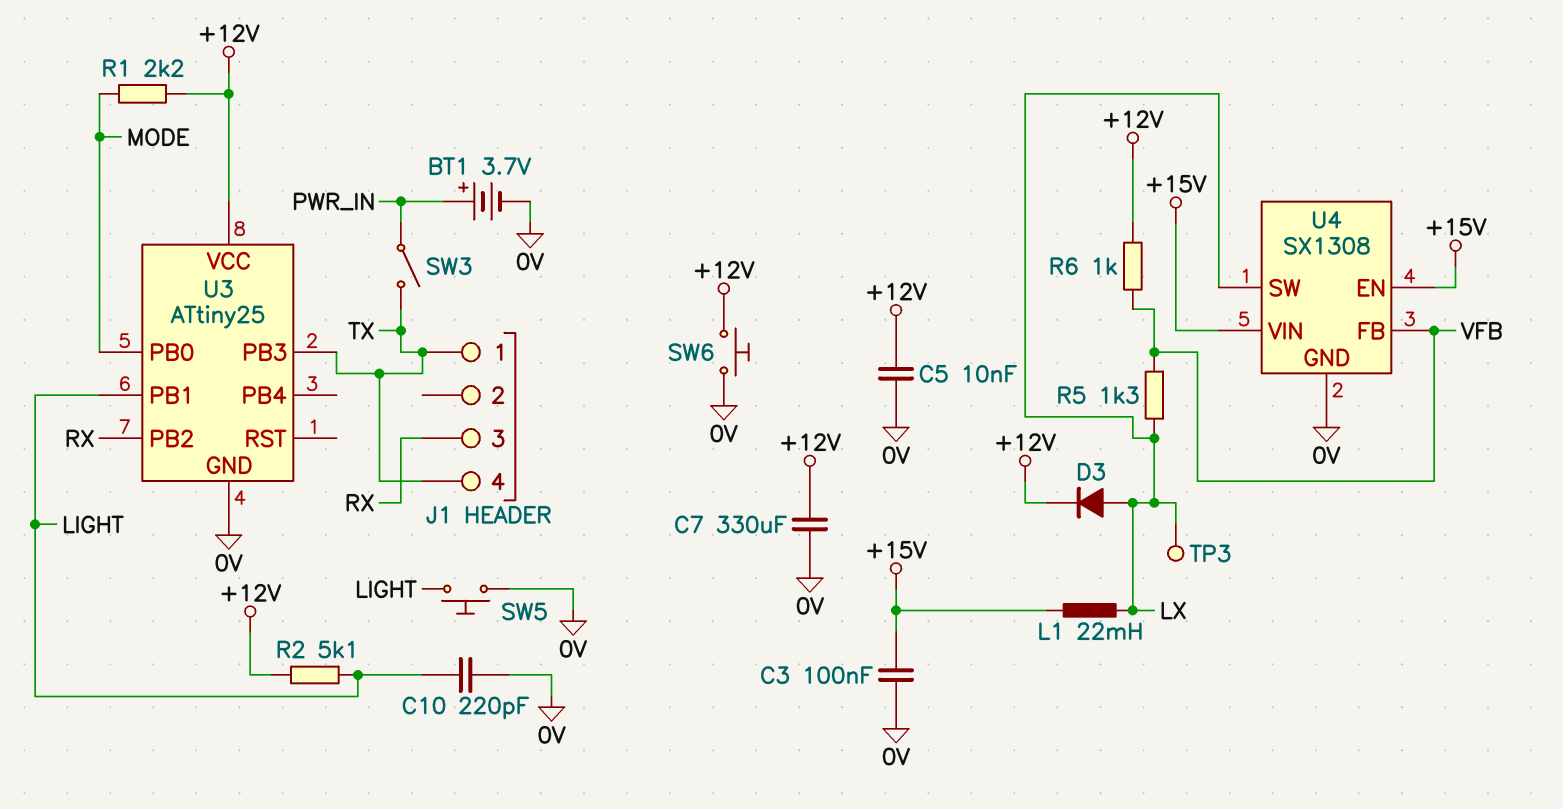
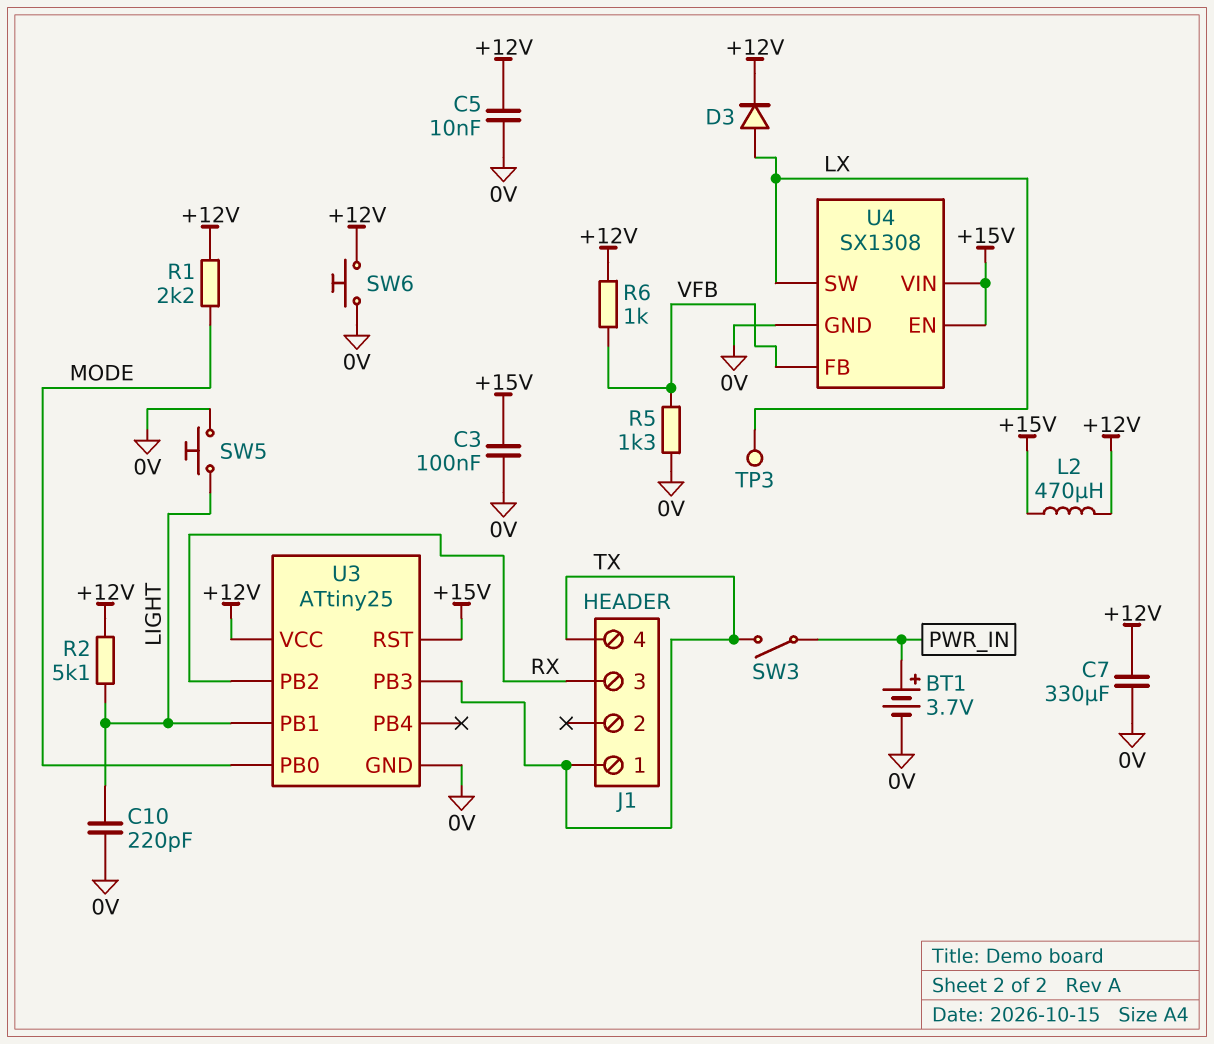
L1: 22mH (+15V, LX) -> none
L2: none -> 470uH (+12V, +15V)
R5: 1.3k (LX, VFB) -> 1.3k (0V, VFB)
U3 pin RST: none -> +15V

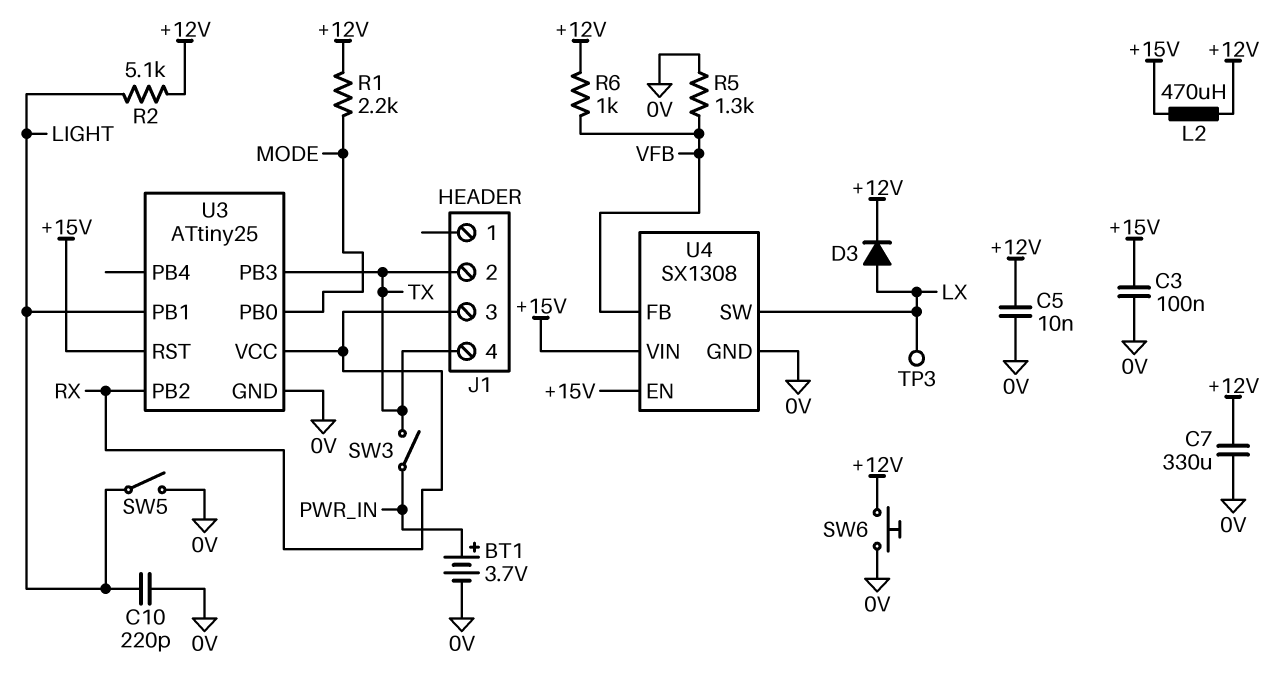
J1 pin 1: TX -> none
J1 pin 2: none -> TX
SW5: button (0V, LIGHT) -> switch (0V, LIGHT)
U3 pin VCC: +12V -> RX

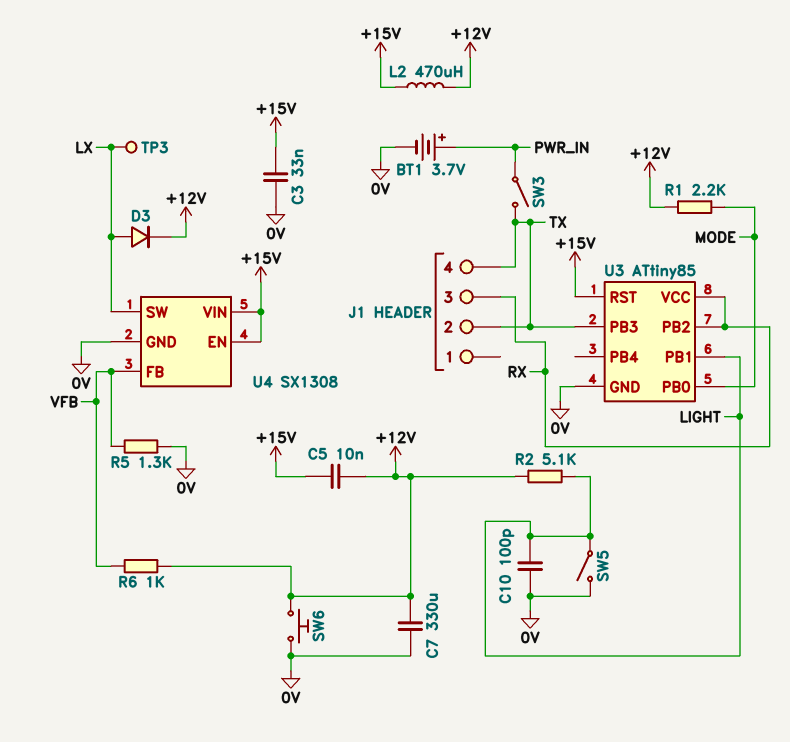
C3: 100nF (+15V, 0V) -> 33nF (+15V, 0V)
C5: 10nF (+12V, 0V) -> 10nF (+12V, +15V)
C10: 220pF (0V, LIGHT) -> 100pF (0V, LIGHT)
U3: ATtiny25 -> ATtiny85

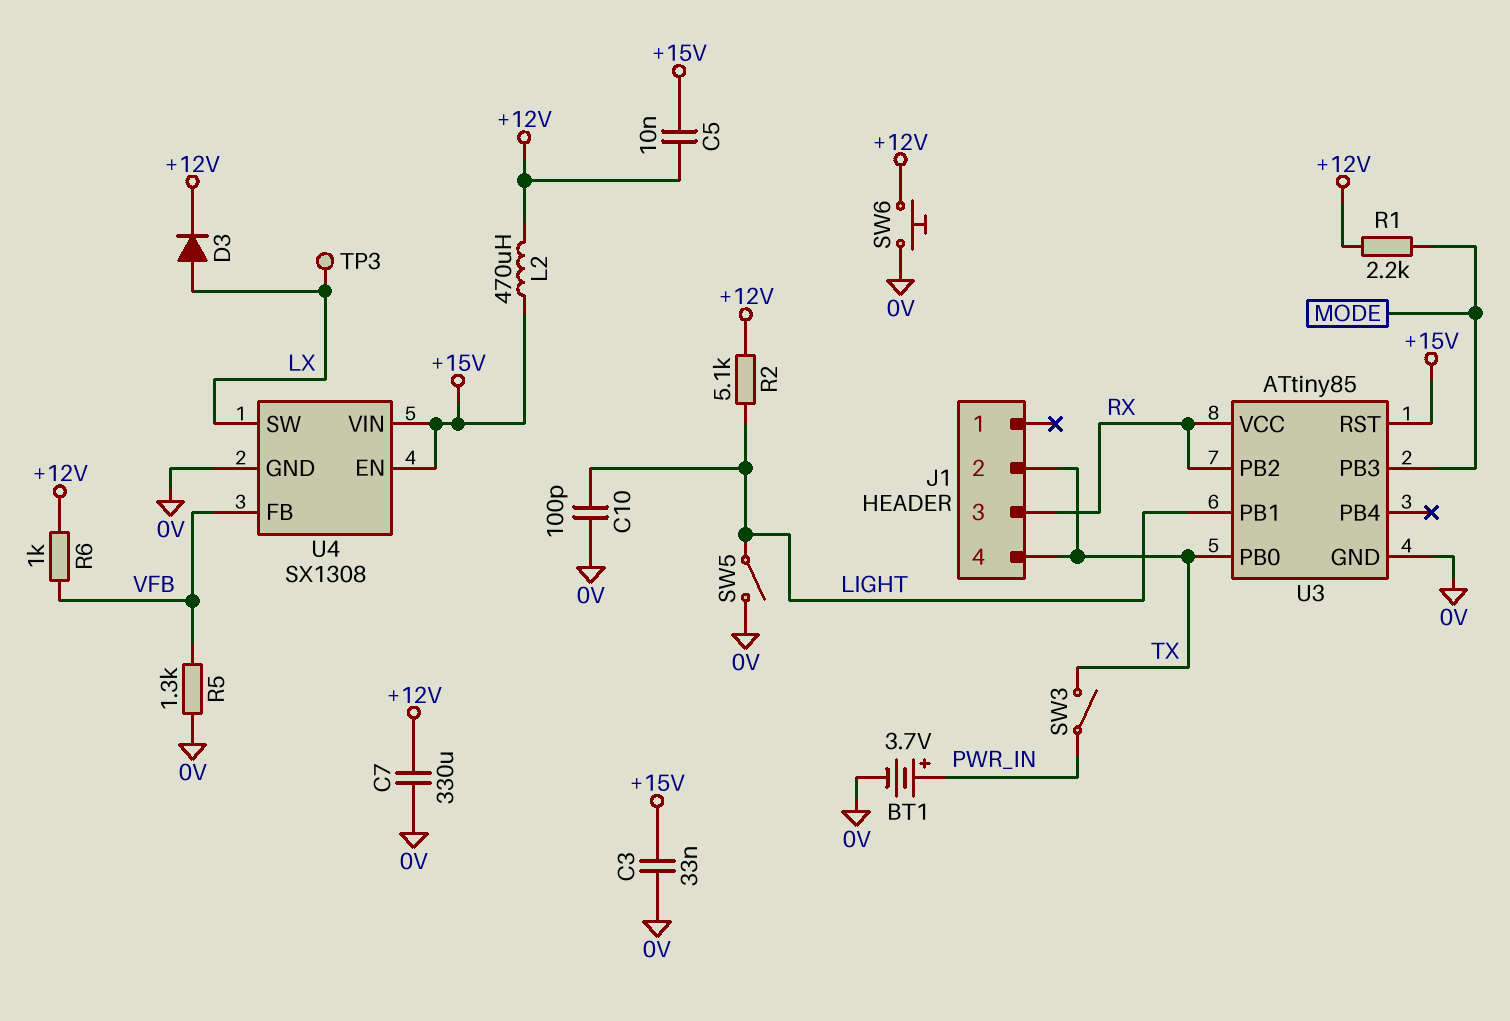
U3 pin PB0: MODE -> TX
U3 pin PB3: TX -> MODE

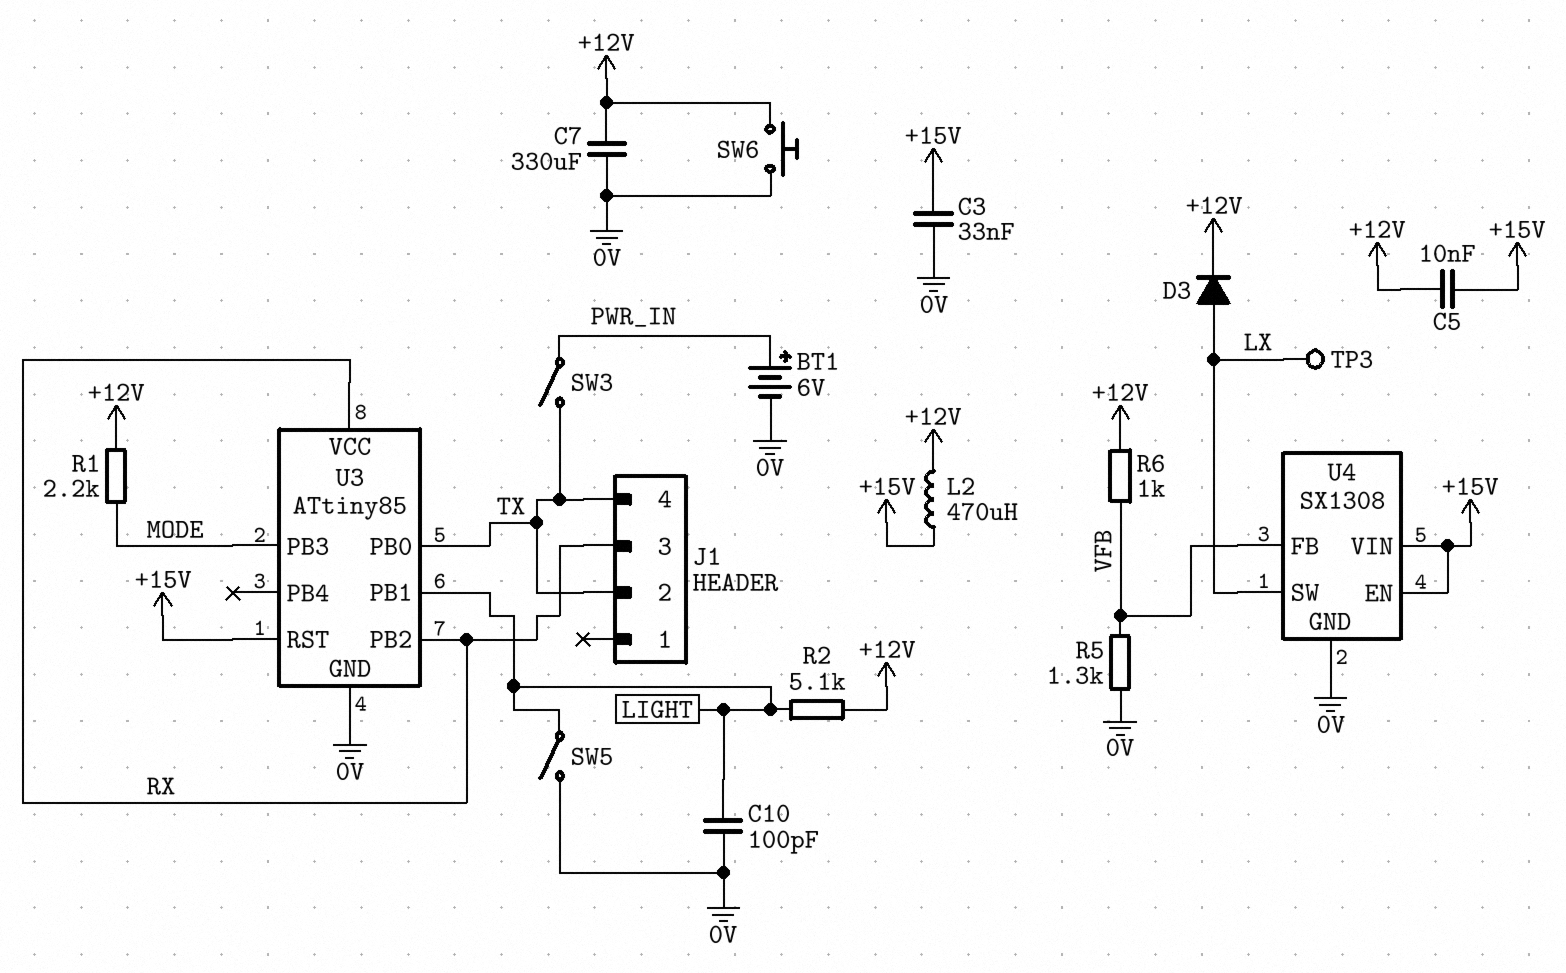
BT1: 3.7V (plus PWR_IN, minus 0V) -> 6V (plus PWR_IN, minus 0V)

